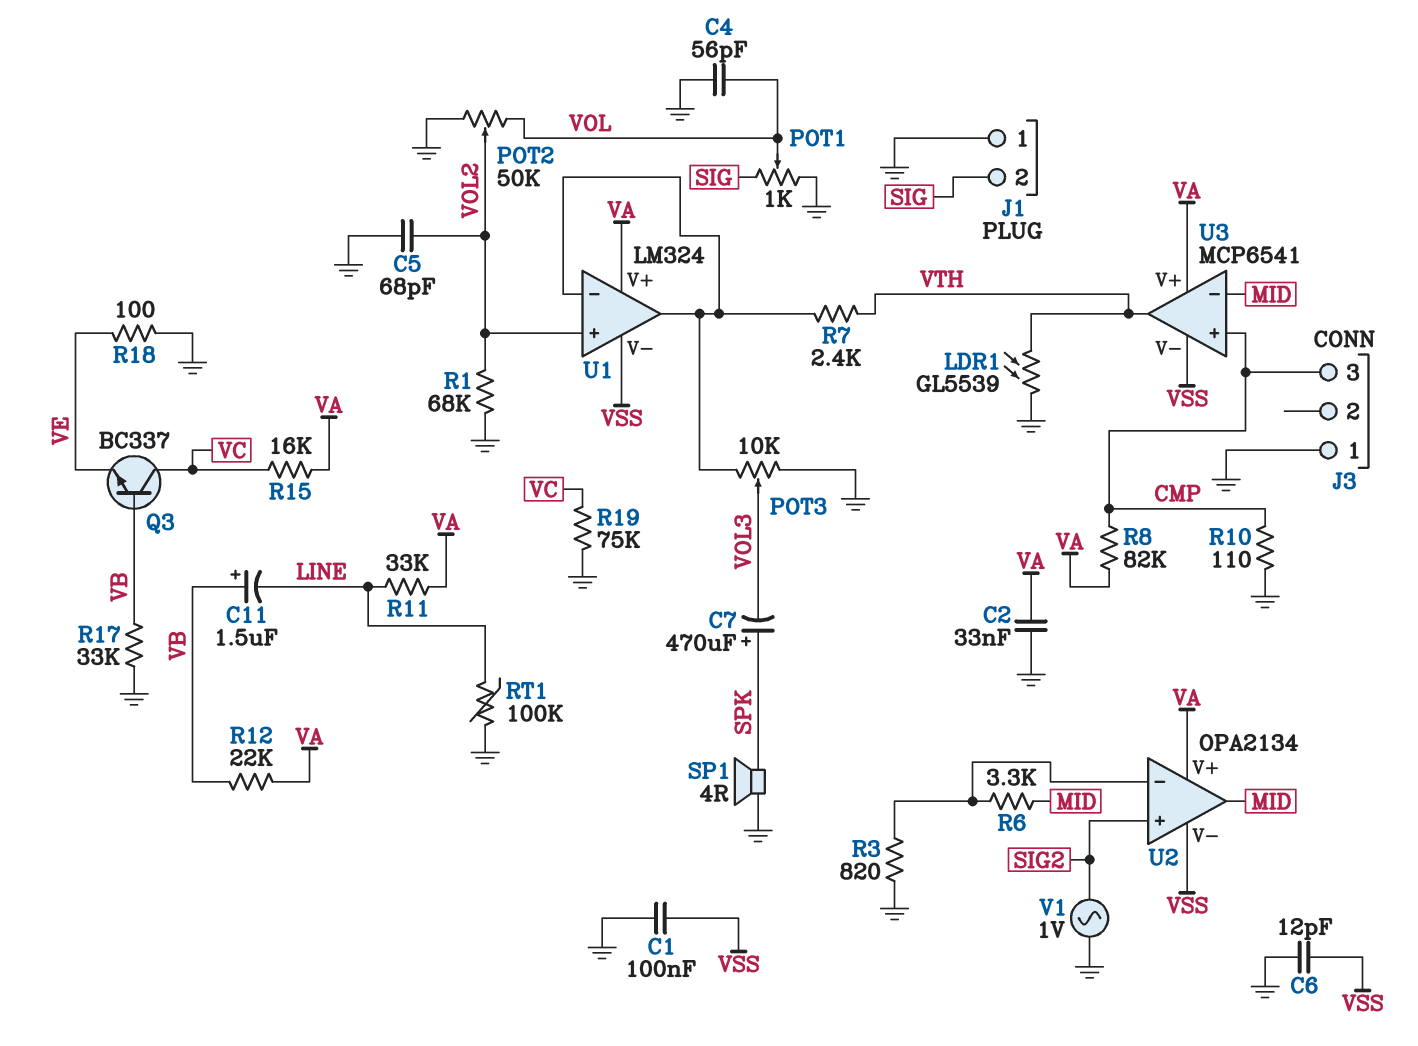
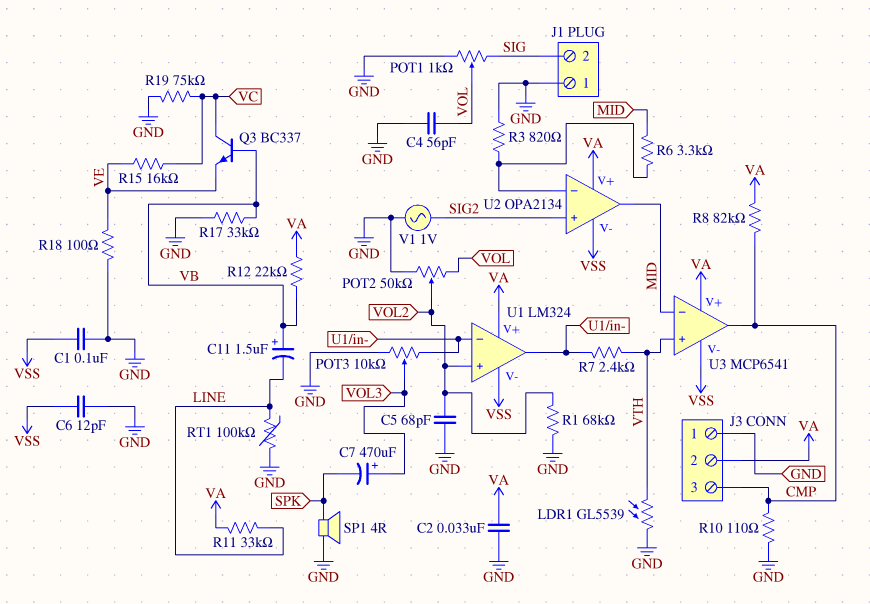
C7: 470uF (plus SPK, minus VOL3) -> 470uF (plus VOL3, minus SPK)
J3 pin 2: none -> VA
R15: 16k (VA, VC) -> 16k (VC, VE)
U3 pin in+: CMP -> VTH
U3 pin out: VTH -> CMP

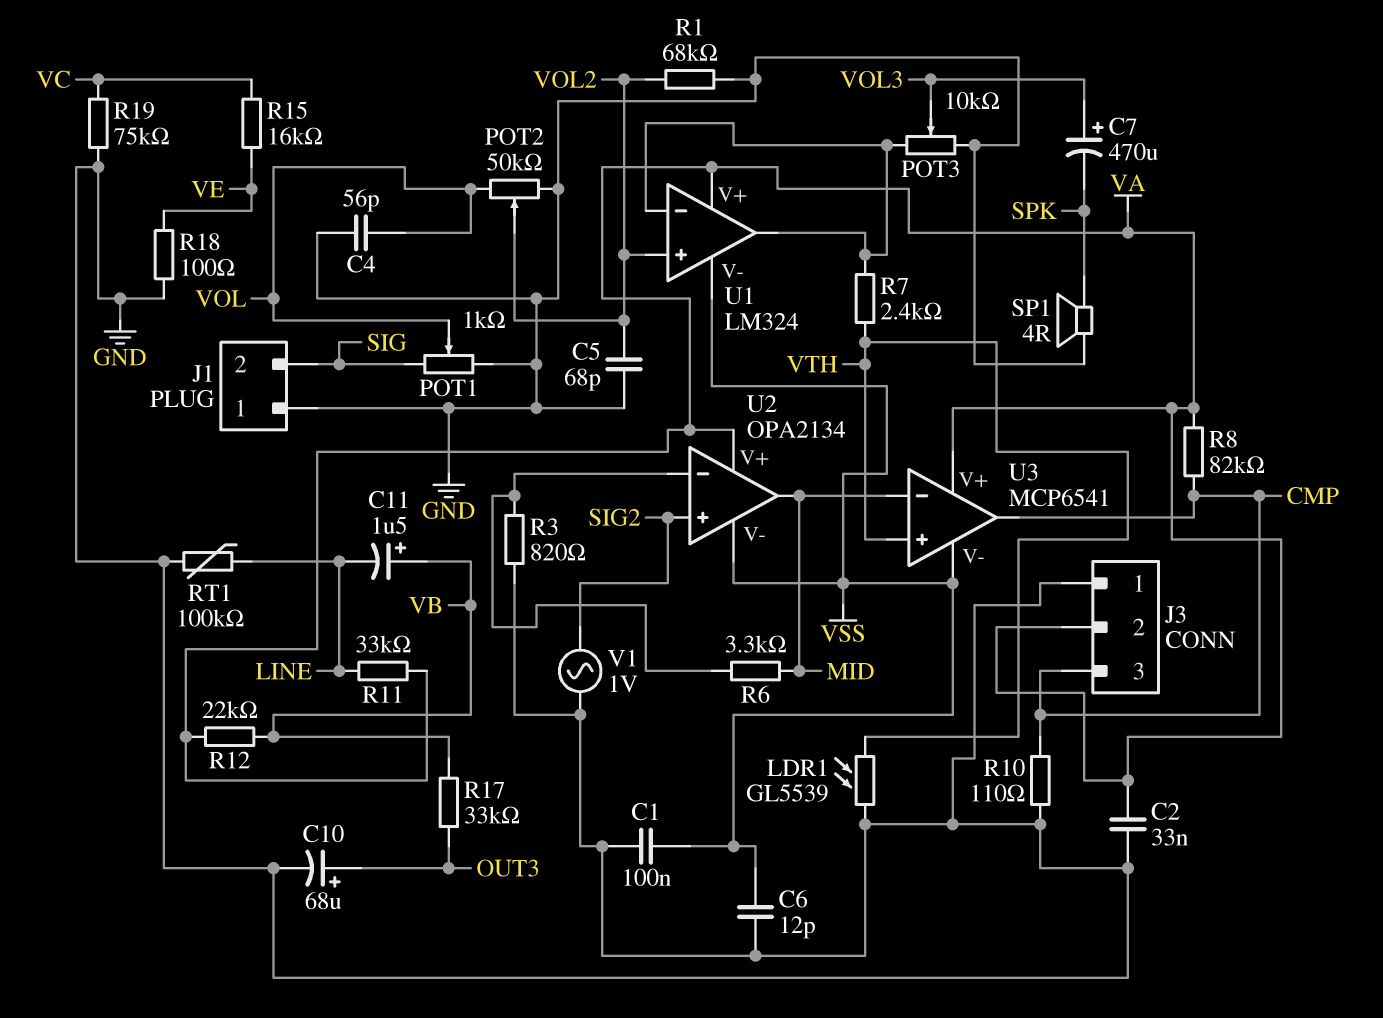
C10: none -> 68uF (plus OUT3, minus GND)
Q3: NPN BC337 (B VB, C VC, E VE) -> none
R17: 33k (GND, VB) -> 33k (OUT3, VB)

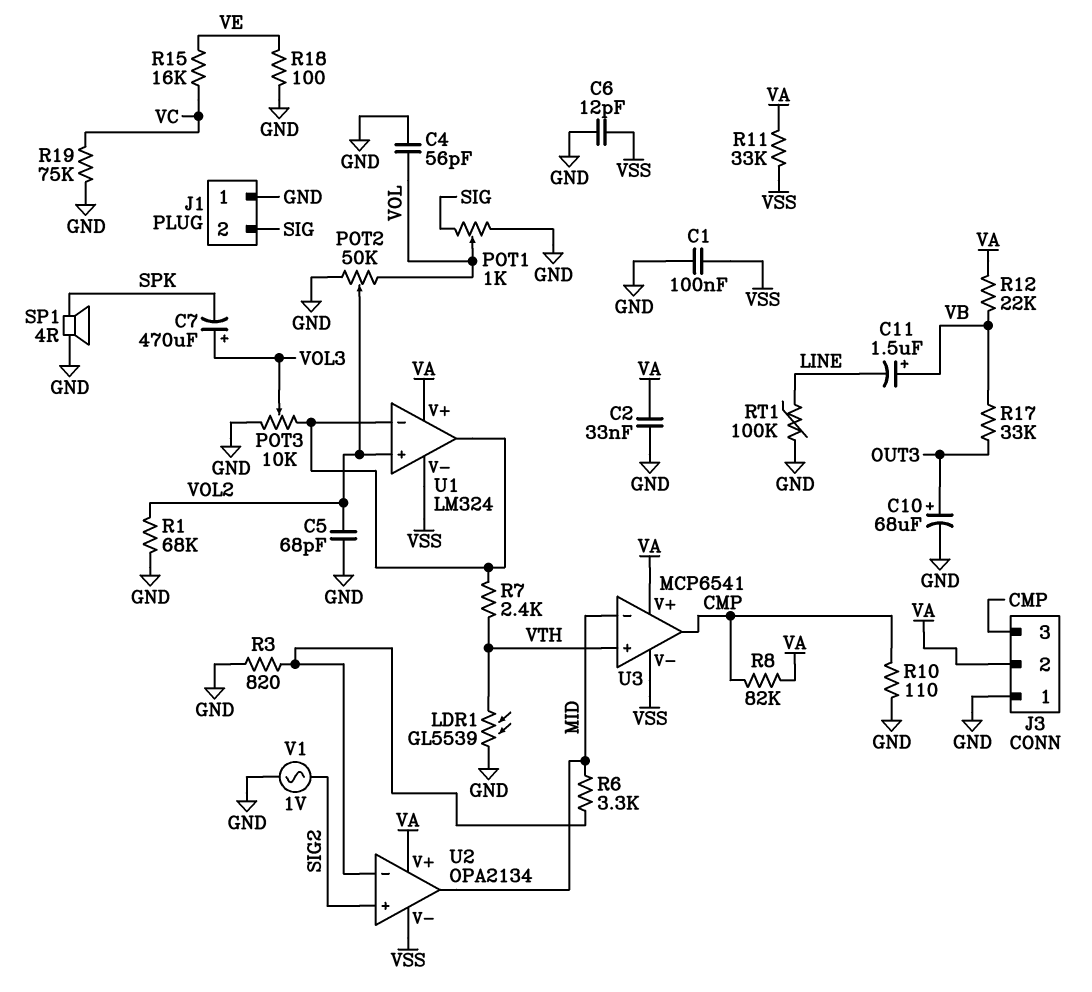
R11: 33k (LINE, VA) -> 33k (VA, VSS)

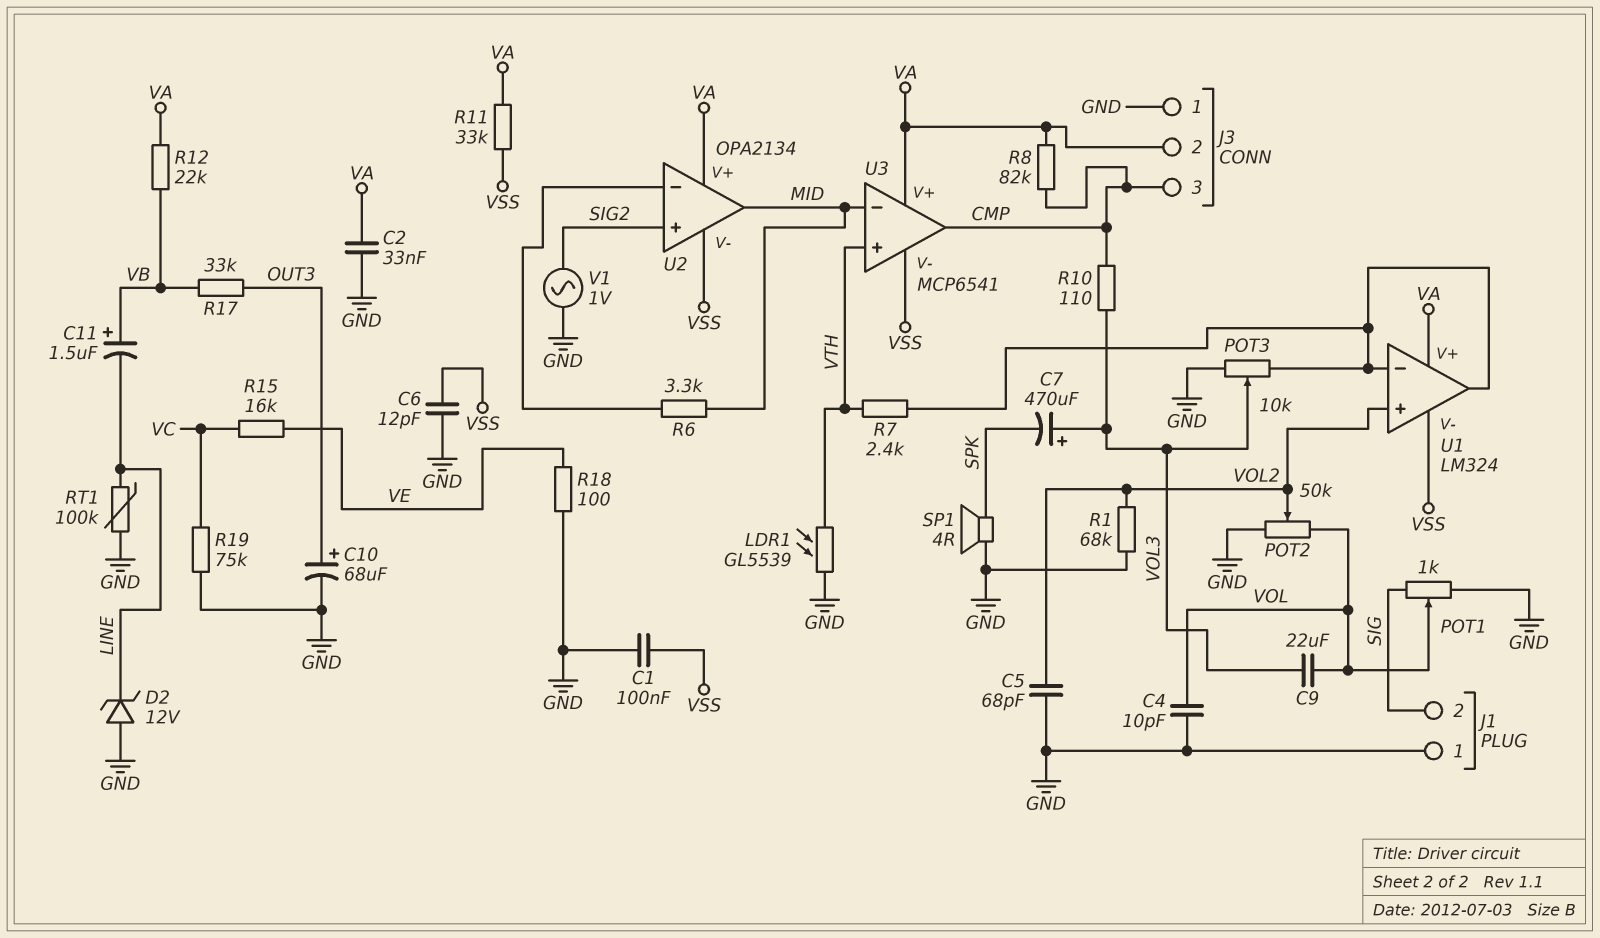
C4: 56pF (GND, VOL) -> 10pF (GND, VOL)
C9: none -> 22uF (VOL, VOL3)
D2: none -> zener 12V (A GND, K LINE)
R3: 820 (GND, U2/in-) -> none
R10: 110 (CMP, GND) -> 110 (CMP, VOL3)

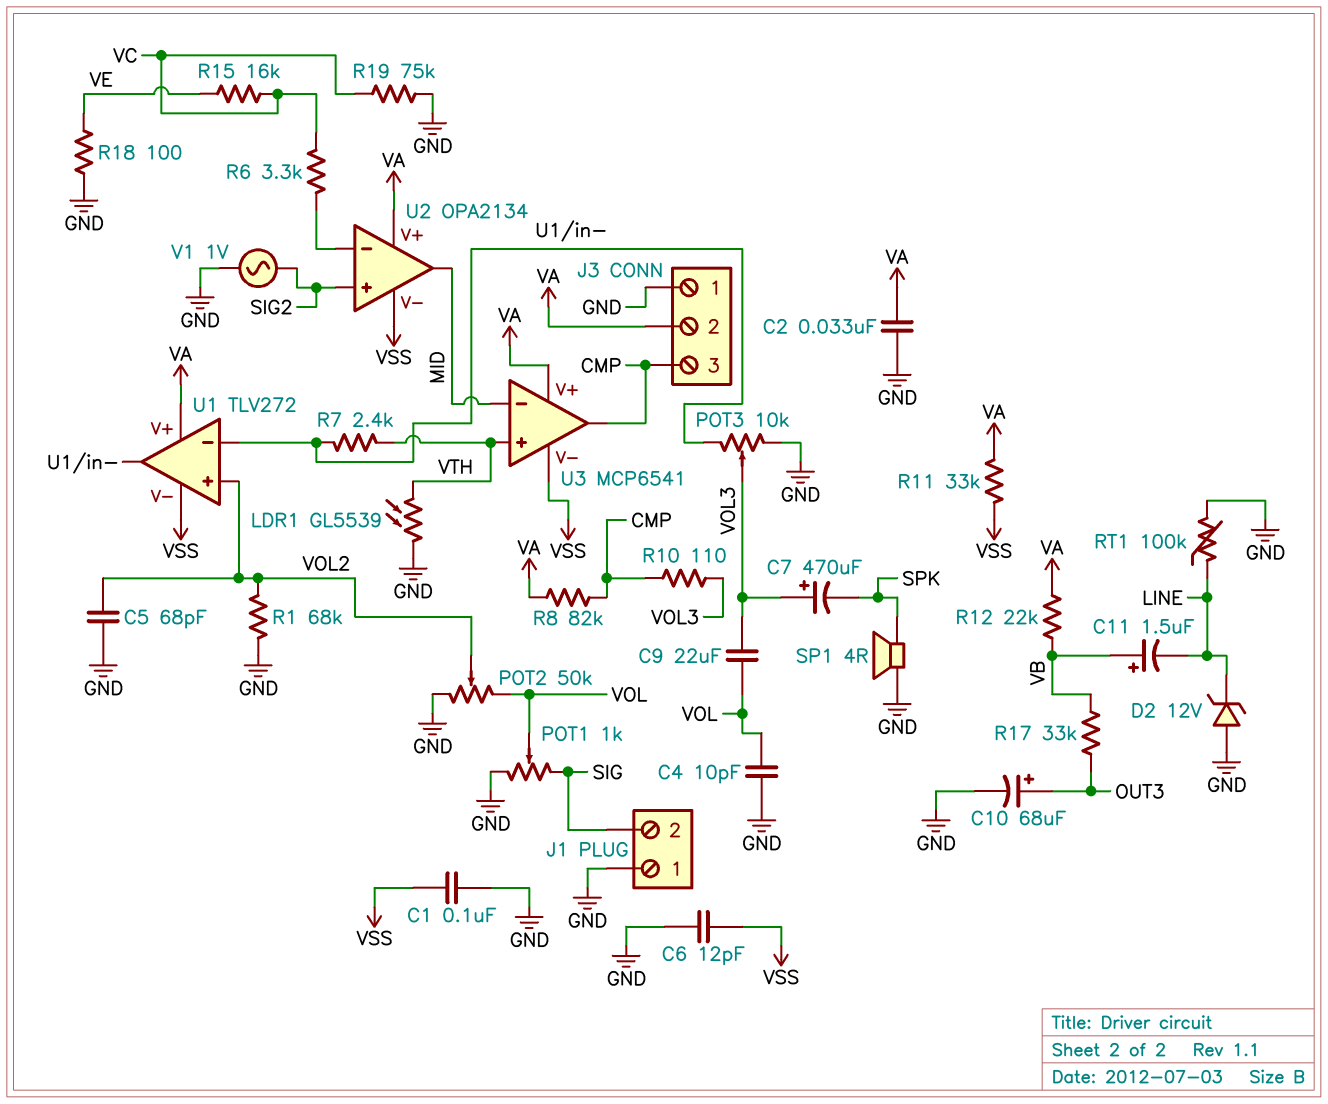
R6: 3.3k (MID, U2/in-) -> 3.3k (U2/in-, VC)
U1: LM324 -> TLV272

